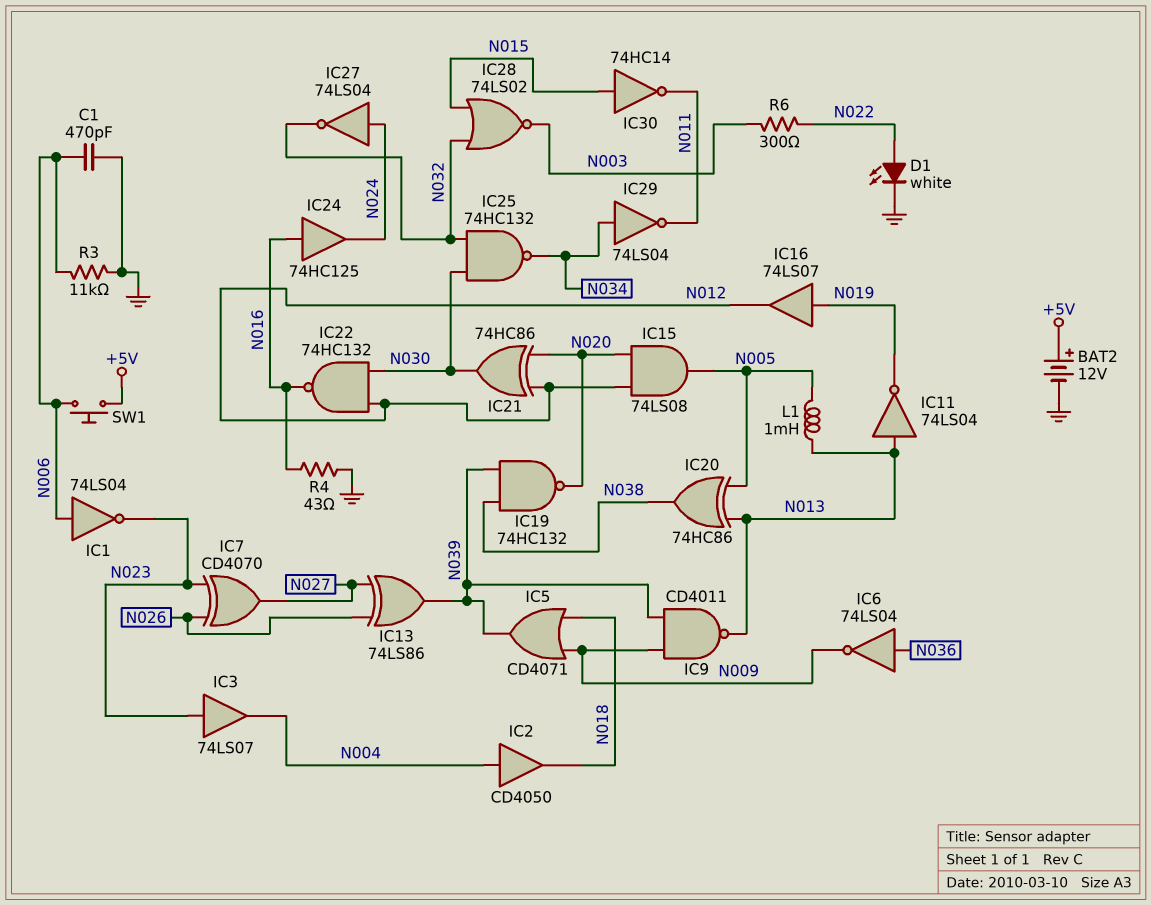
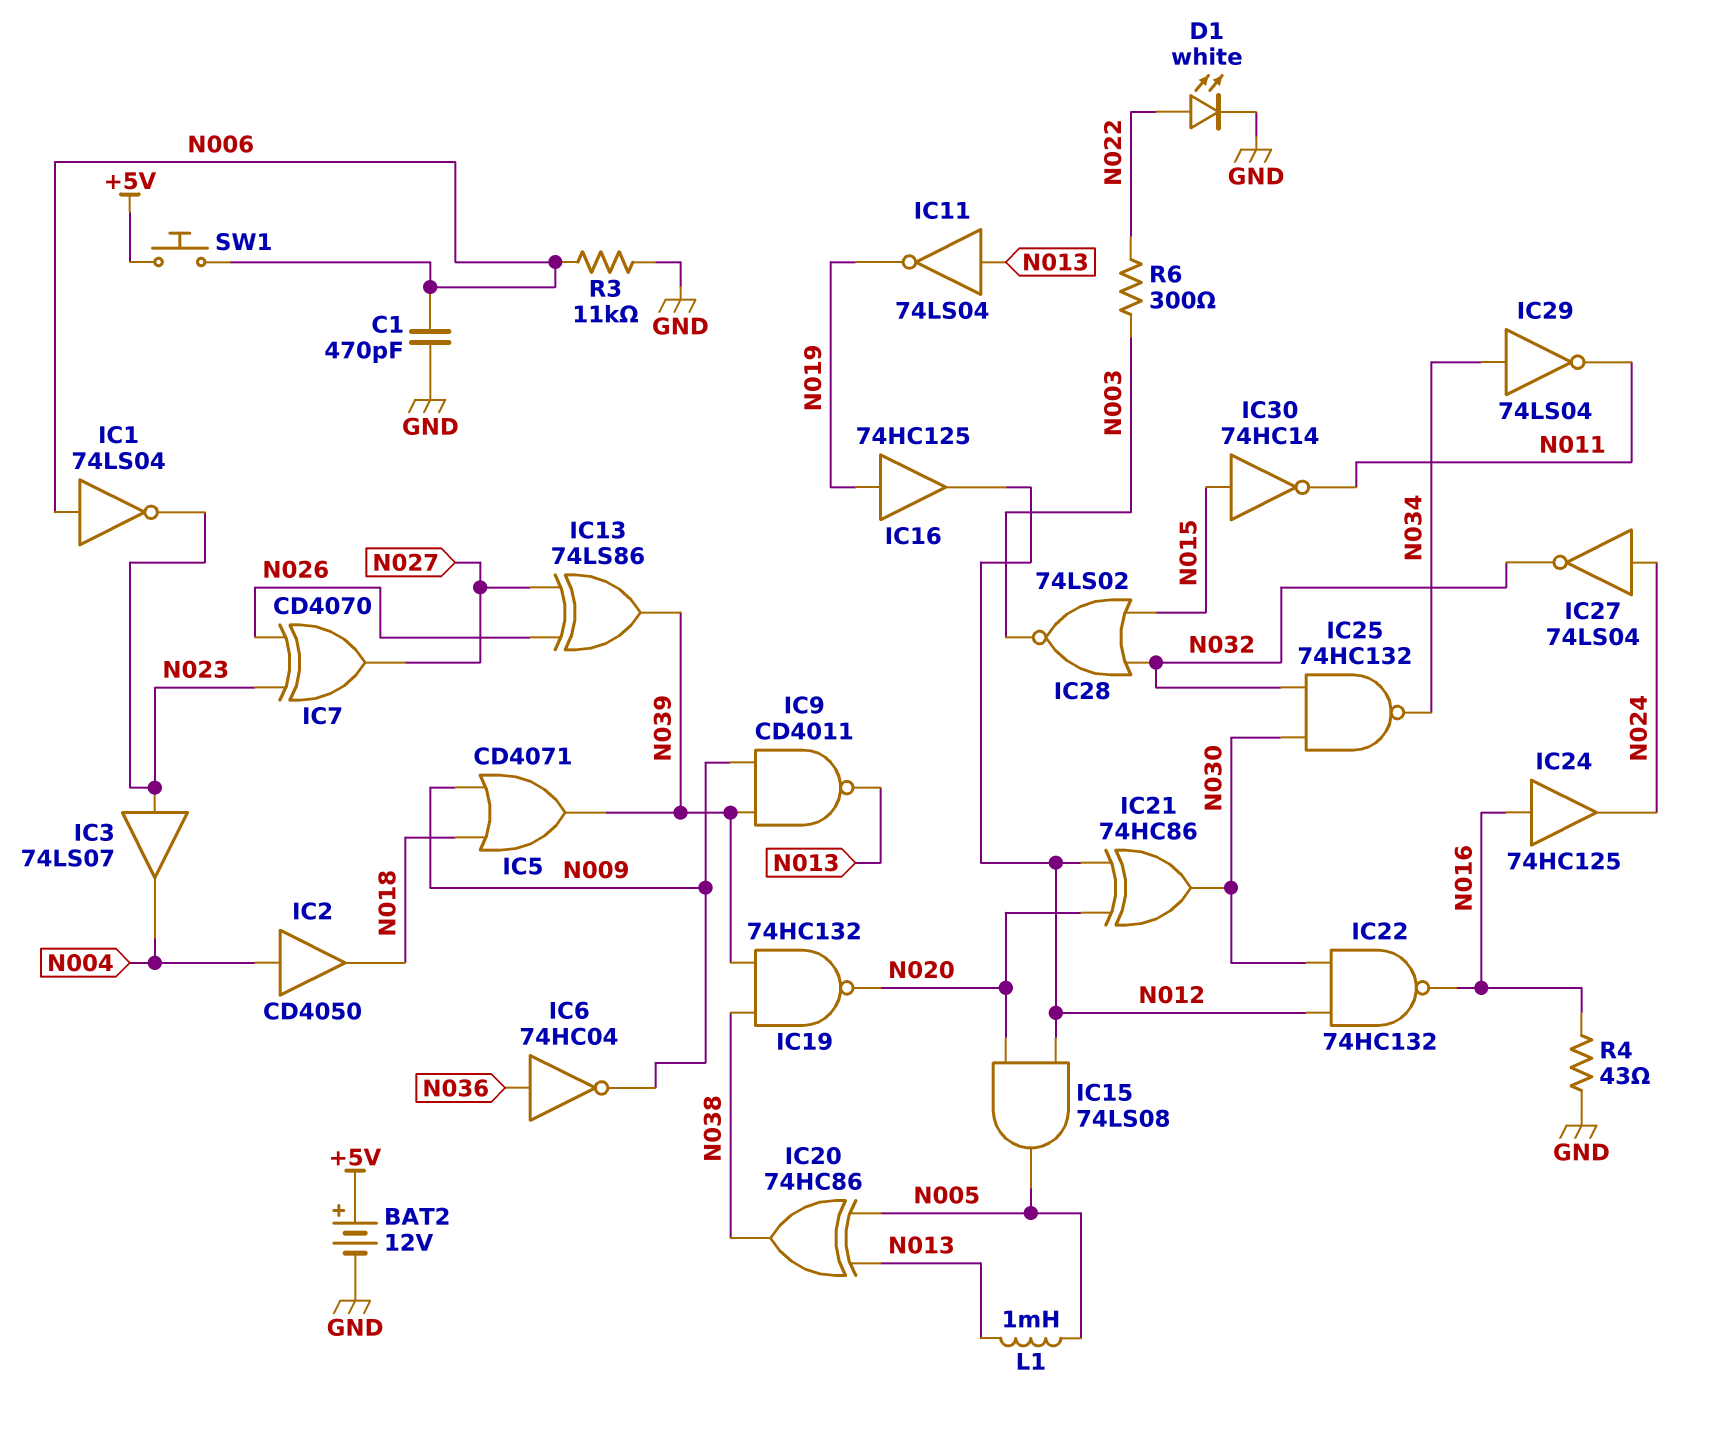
IC6: NOT 74LS04 (in N036, out N009) -> NOT 74HC04 (in N036, out N009)
IC16: buffer 74LS07 (in N019, out N012) -> buffer 74HC125 (in N019, out N012)

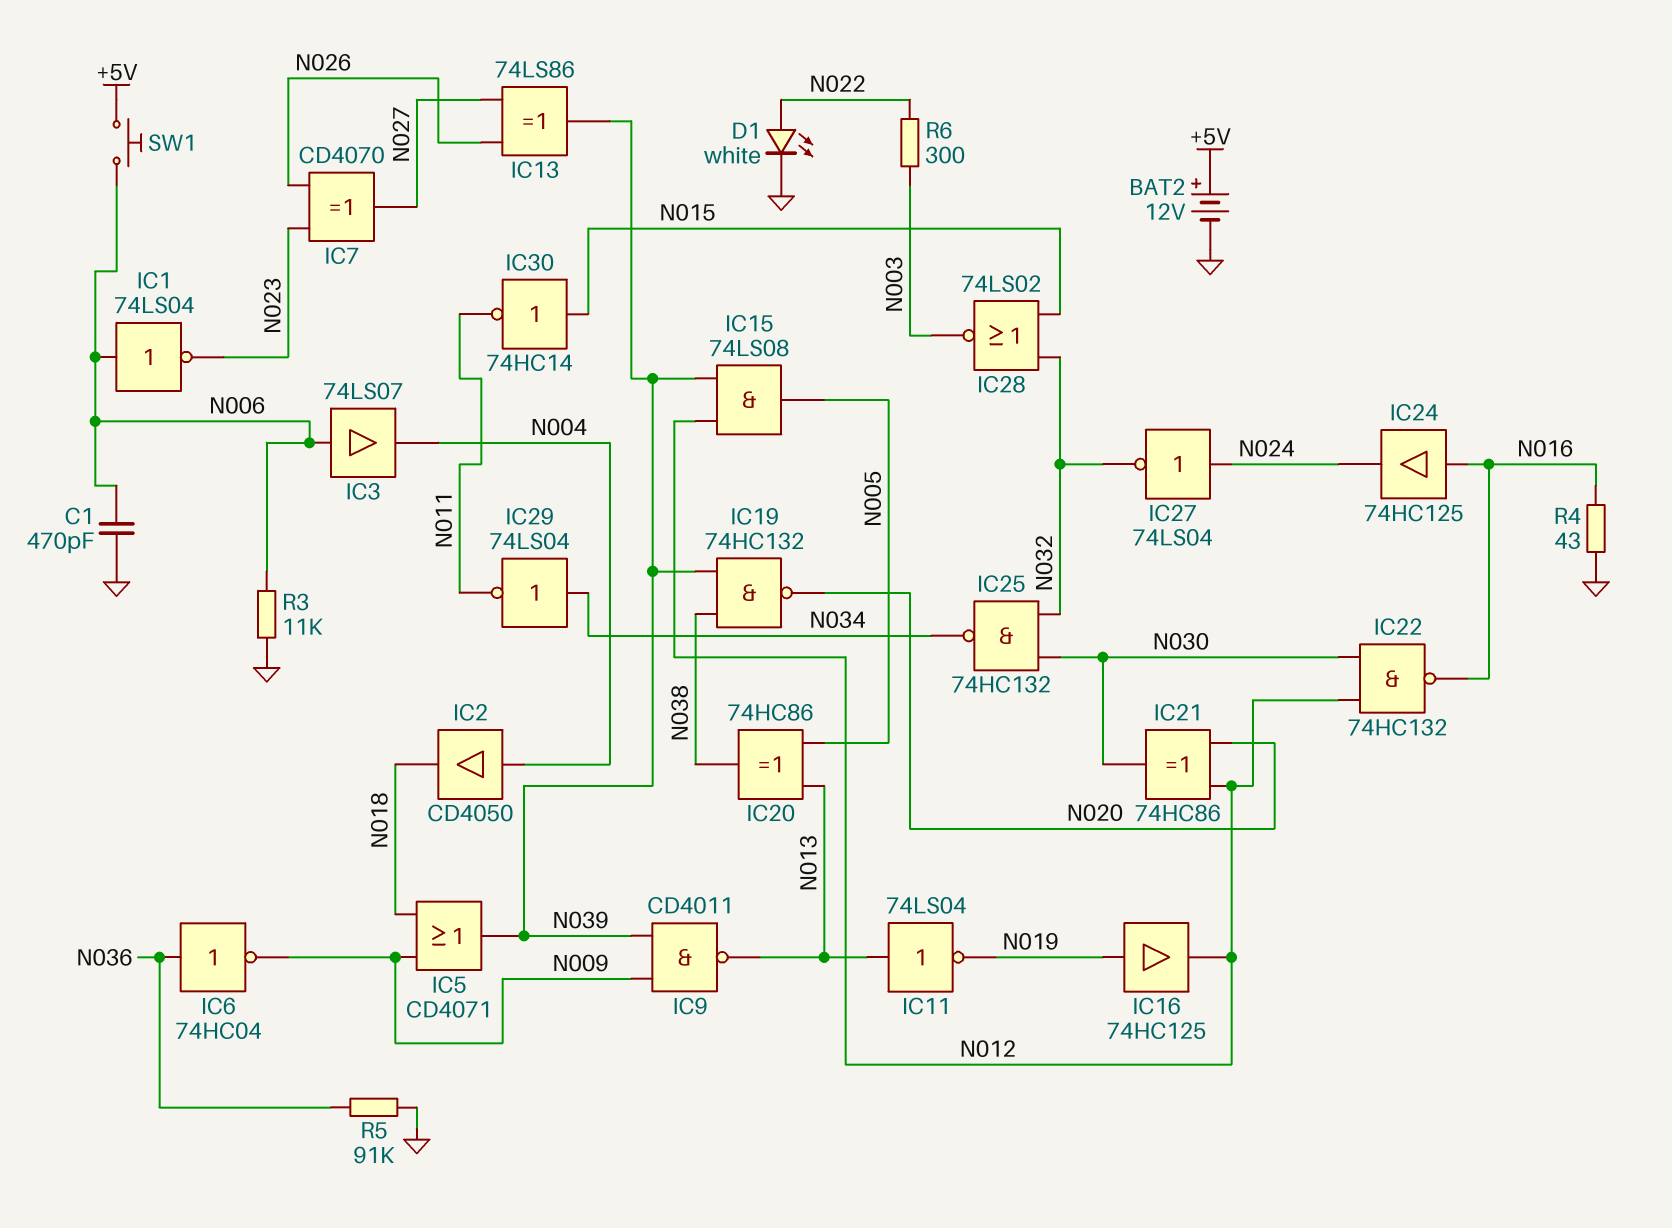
IC3: buffer 74LS07 (in N023, out N004) -> buffer 74LS07 (in N006, out N004)
IC15: AND 74LS08 (in N012, in N020, out N005) -> AND 74LS08 (in N012, in N039, out N005)
L1: 1mH (N005, N013) -> none
R5: none -> 91k (GND, N036)

